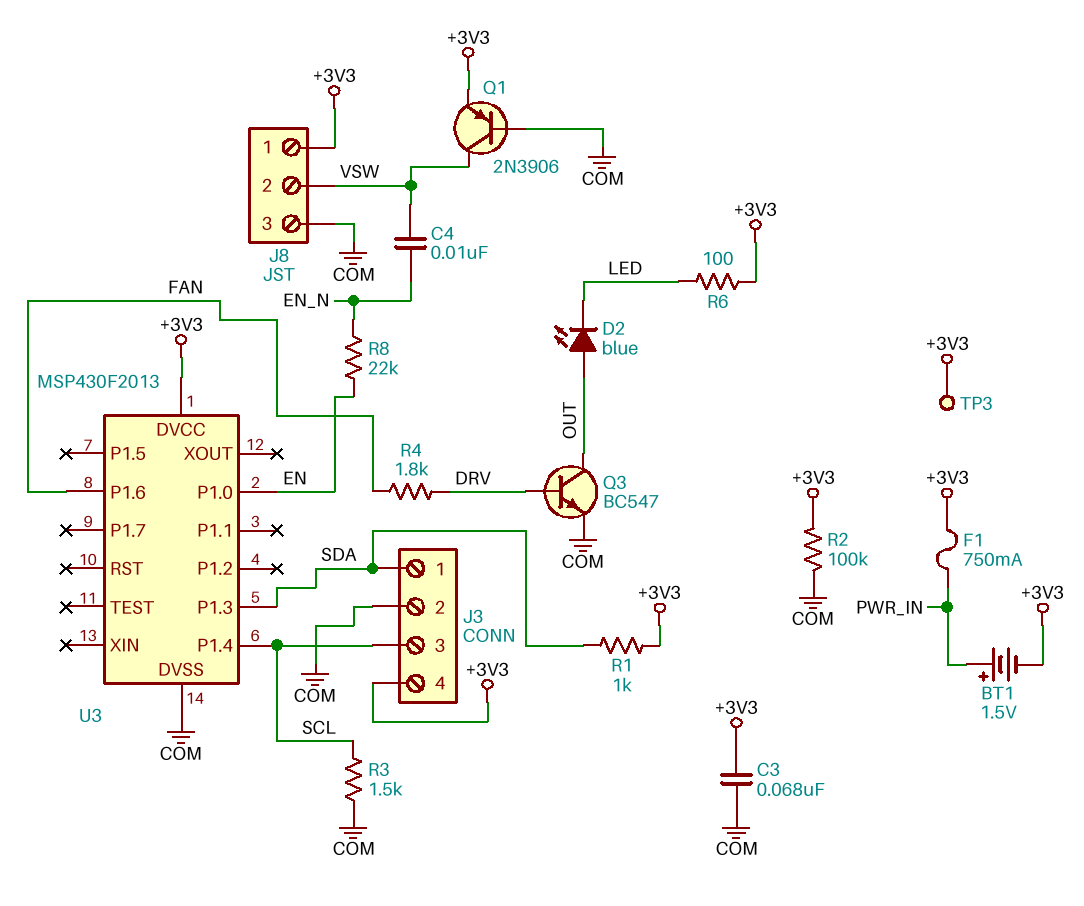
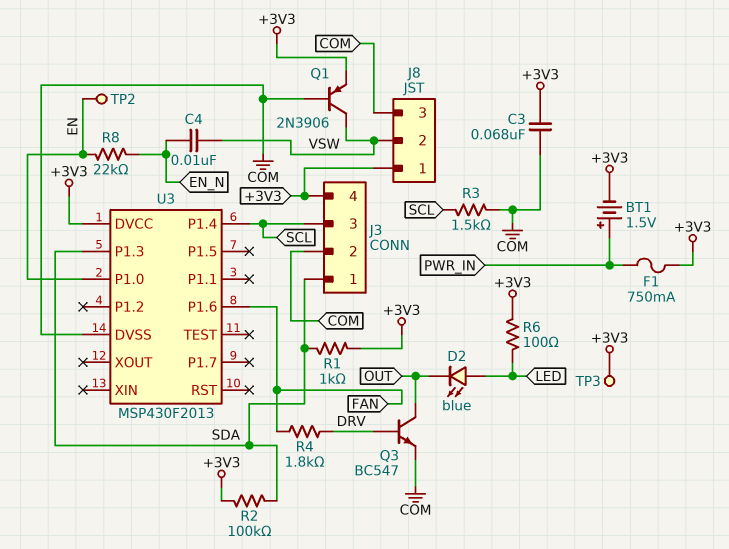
D2: LED blue (A OUT, K LED) -> LED blue (A LED, K OUT)
R2: 100k (+3V3, COM) -> 100k (+3V3, SDA)
TP2: none -> test point (EN)

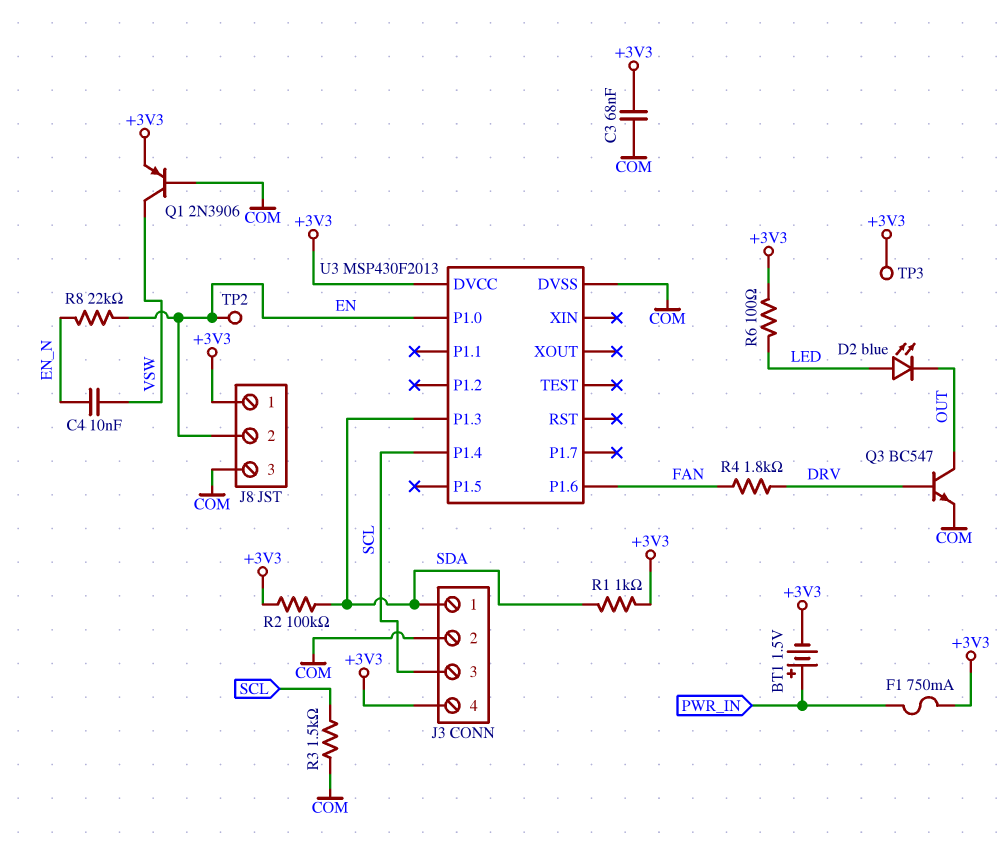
J8 pin 2: VSW -> EN

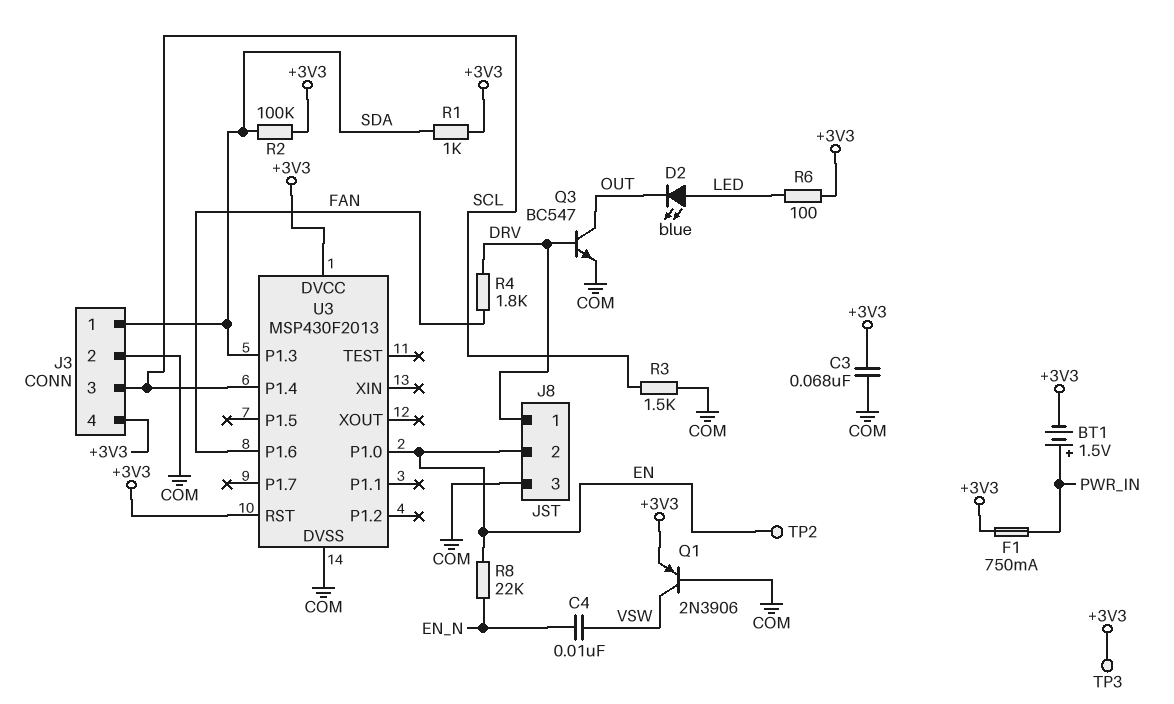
J8 pin 1: +3V3 -> DRV
U3 pin RST: none -> +3V3

